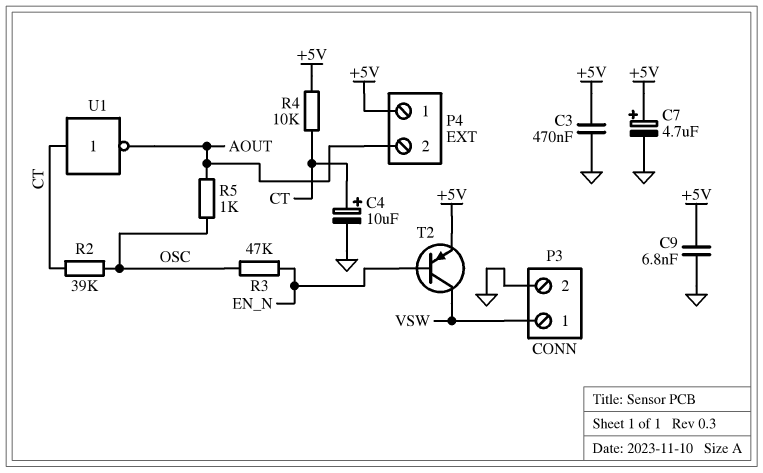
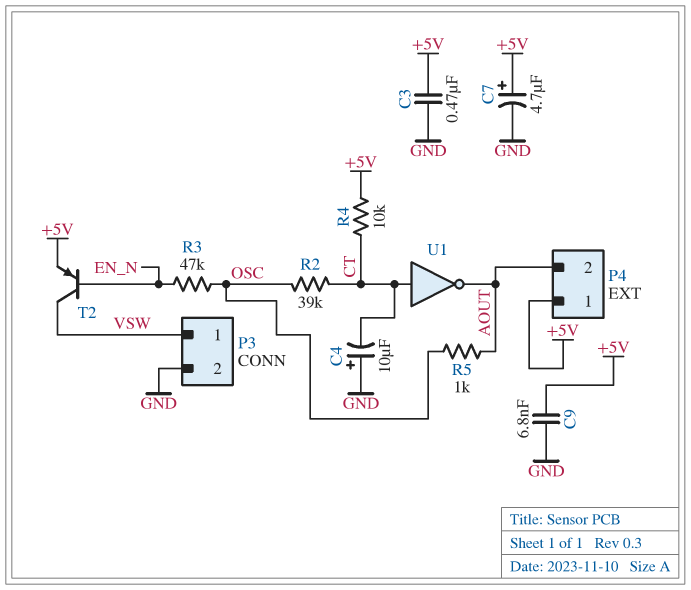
C4: 10uF (plus CT, minus GND) -> 10uF (plus GND, minus CT)

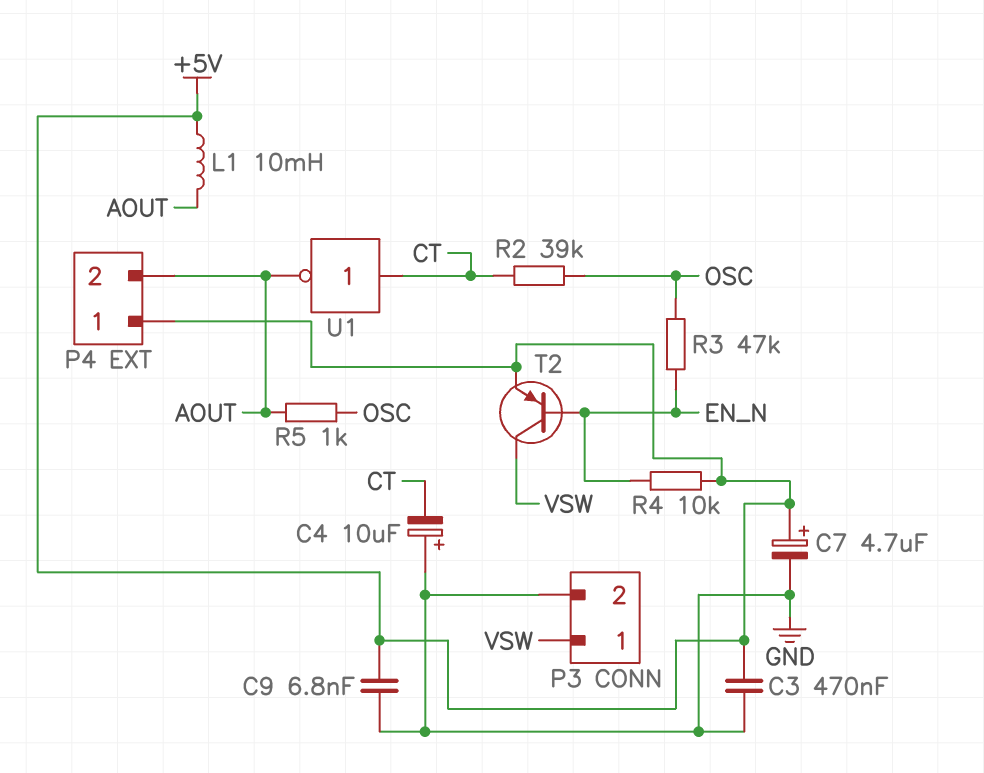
L1: none -> 10mH (+5V, AOUT)
R4: 10k (+5V, CT) -> 10k (+5V, EN_N)

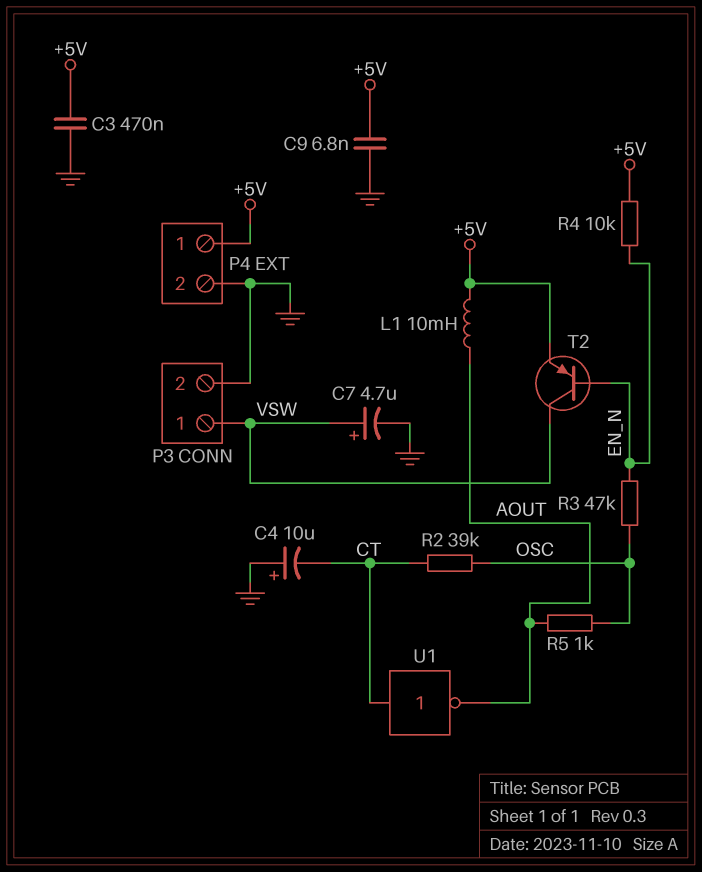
C7: 4.7uF (plus +5V, minus GND) -> 4.7uF (plus VSW, minus GND)
P4 pin 2: AOUT -> GND

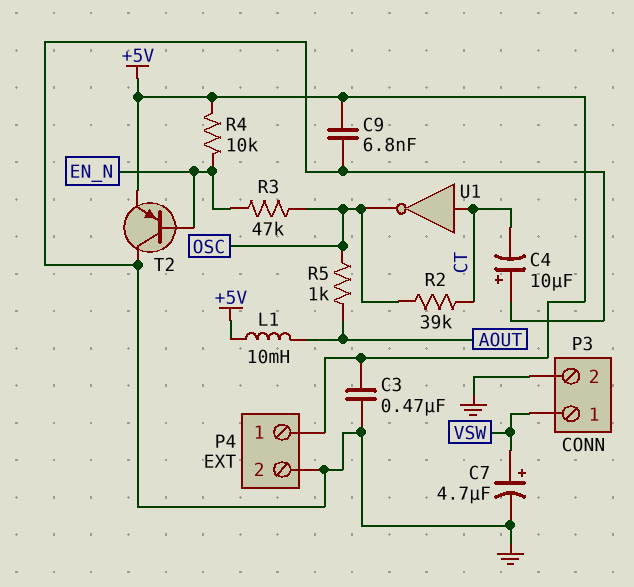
T2: PNP (B EN_N, C VSW, E +5V) -> PNP (B EN_N, C GND, E +5V)
U1: NOT (in CT, out AOUT) -> NOT (in CT, out OSC)

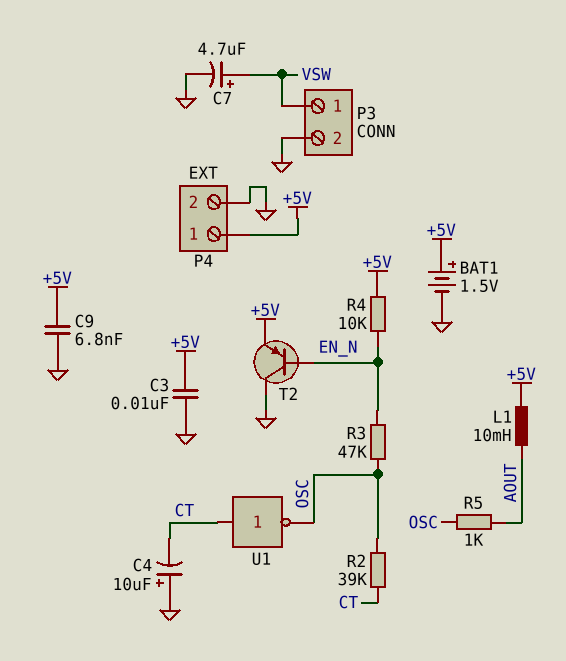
BAT1: none -> 1.5V (plus +5V, minus GND)
C3: 470nF (+5V, GND) -> 10nF (+5V, GND)

